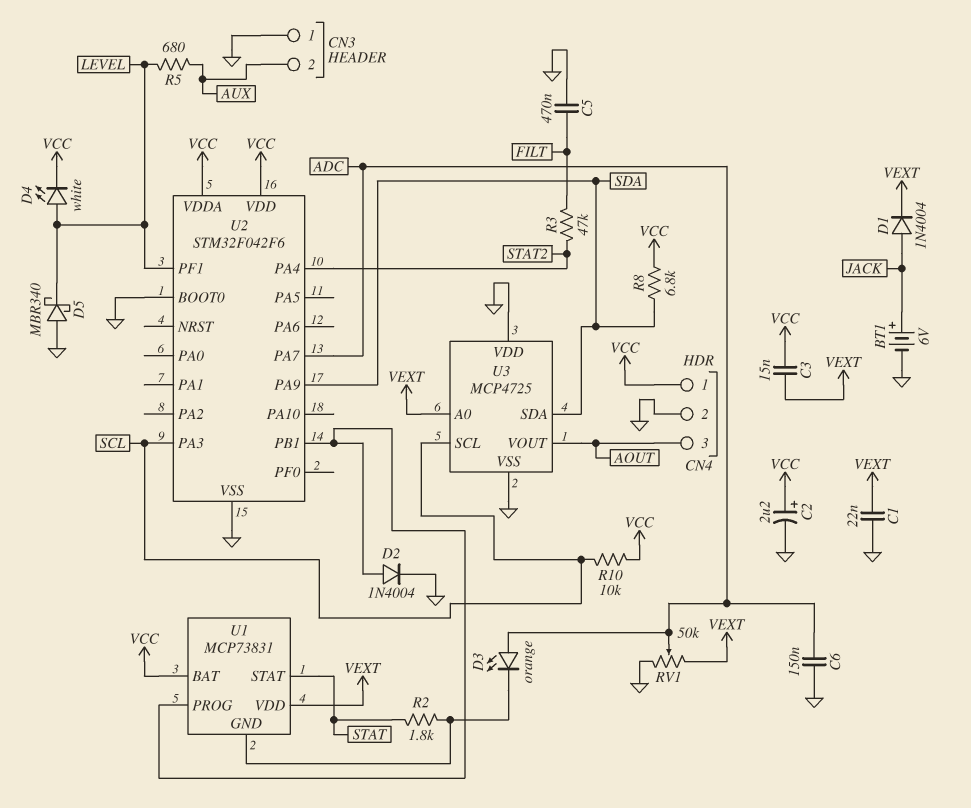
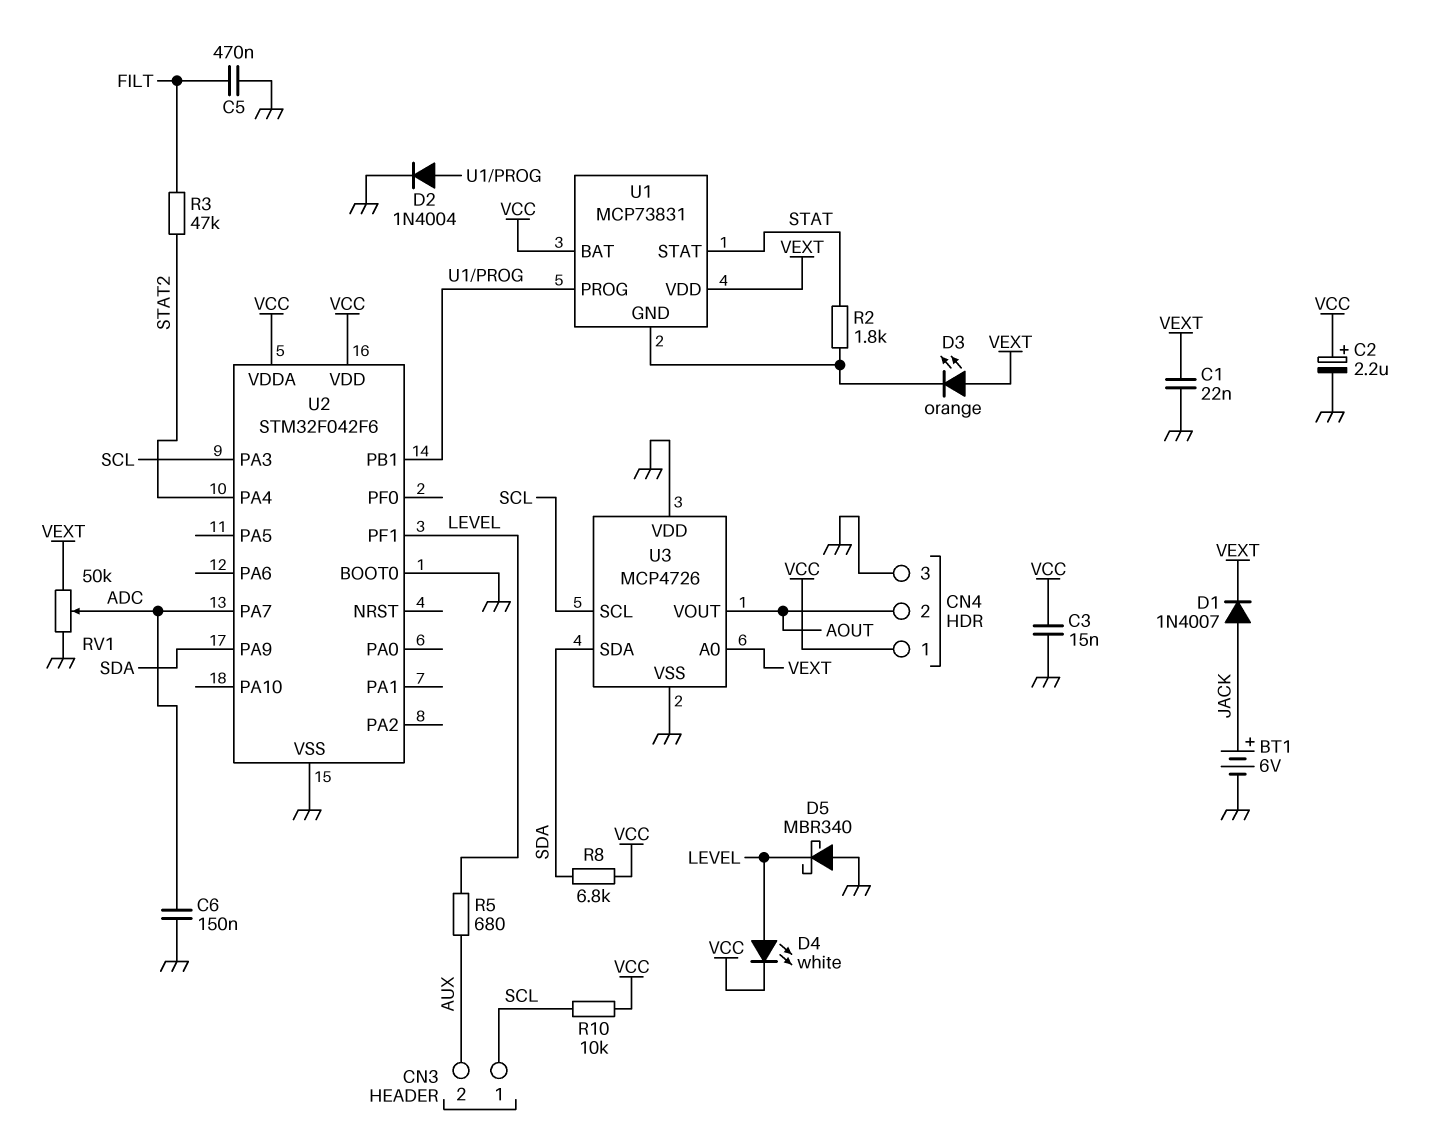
C3: 15nF (VCC, VEXT) -> 15nF (GND, VCC)
CN3 pin 1: GND -> SCL
CN4 pin 2: GND -> AOUT
CN4 pin 3: AOUT -> GND
D1: diode 1N4004 (A JACK, K VEXT) -> diode 1N4007 (A JACK, K VEXT)
D3: LED orange (A ADC, K U1/GND) -> LED orange (A VEXT, K U1/GND)
U3: MCP4725 -> MCP4726

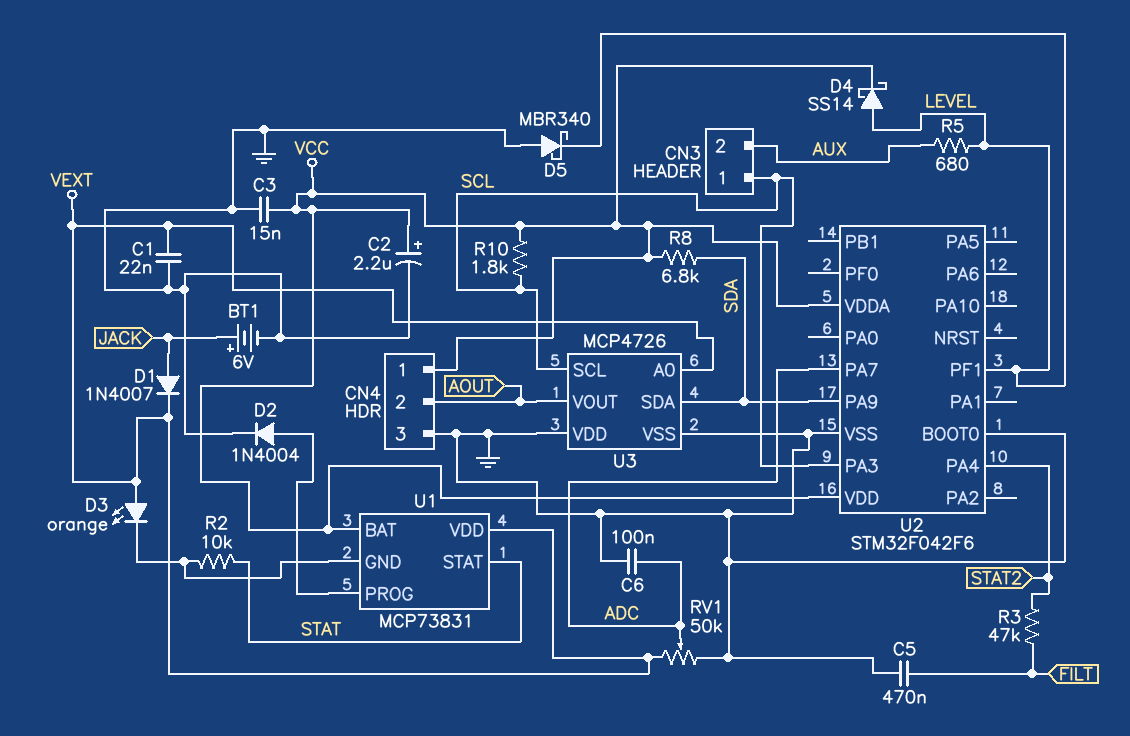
C6: 150nF (ADC, GND) -> 100nF (ADC, GND)
D4: LED white (A LEVEL, K VCC) -> schottky SS14 (A LEVEL, K VCC)
R2: 1.8k (STAT, U1/GND) -> 10k (STAT, U1/GND)
R10: 10k (SCL, VCC) -> 1.8k (SCL, VCC)
U2 pin PB1: U1/PROG -> none

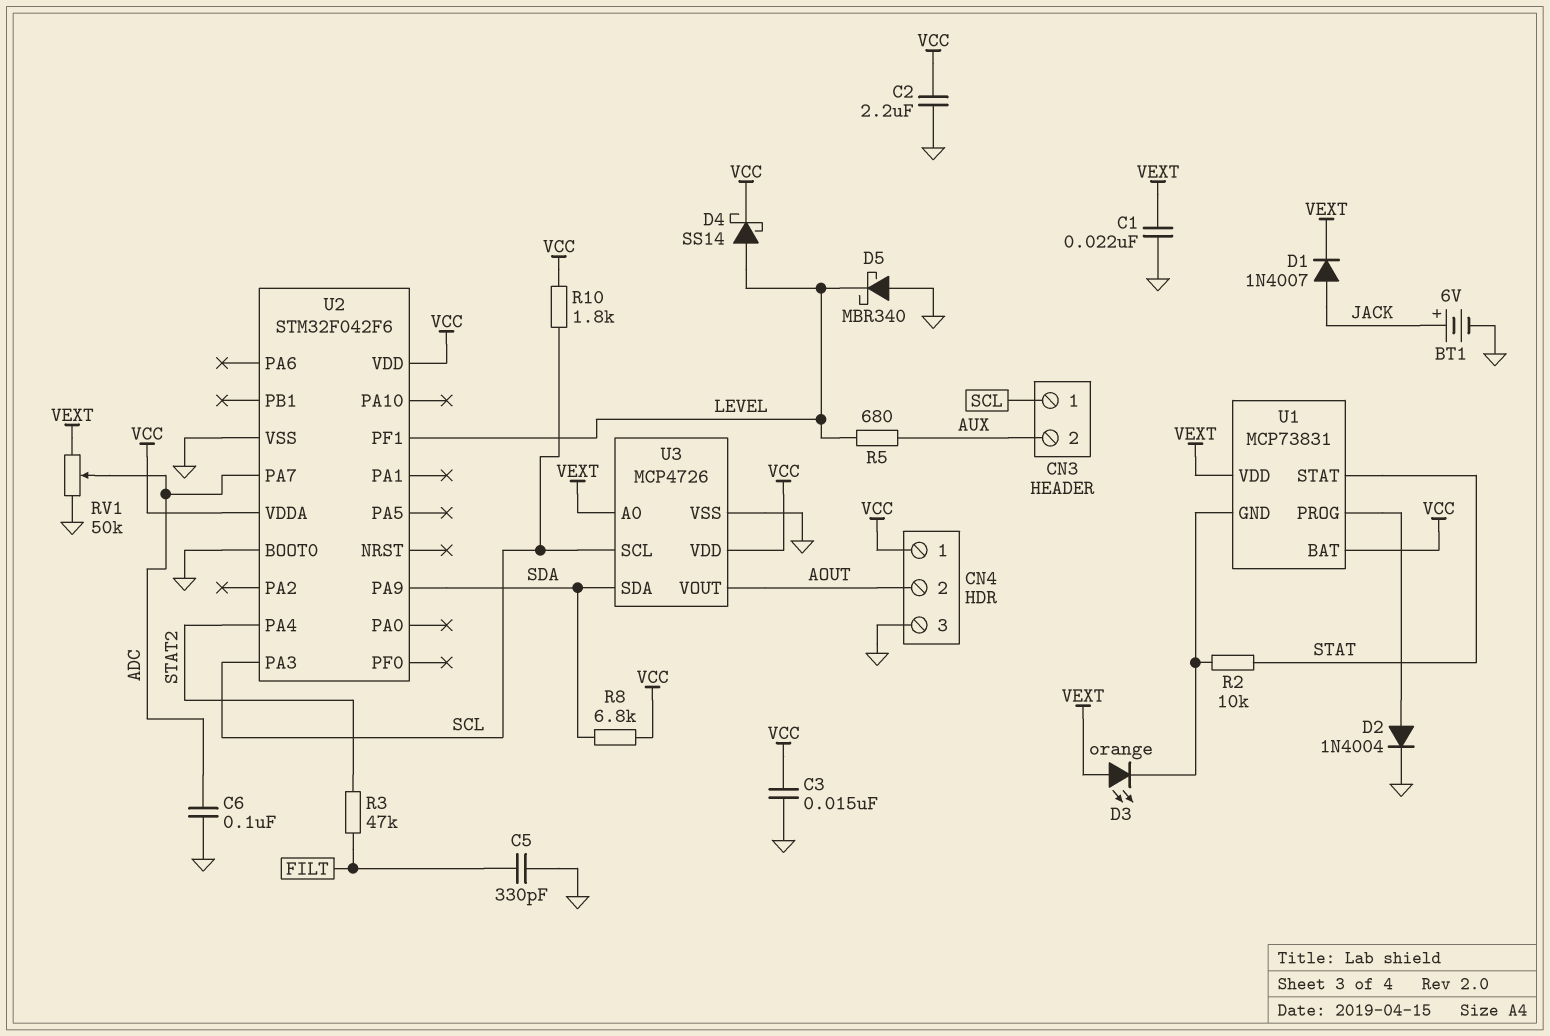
C2: 2.2uF (plus VCC, minus GND) -> 2.2uF (GND, VCC)
C5: 470nF (FILT, GND) -> 330pF (FILT, GND)
U3 pin VDD: GND -> VCC

